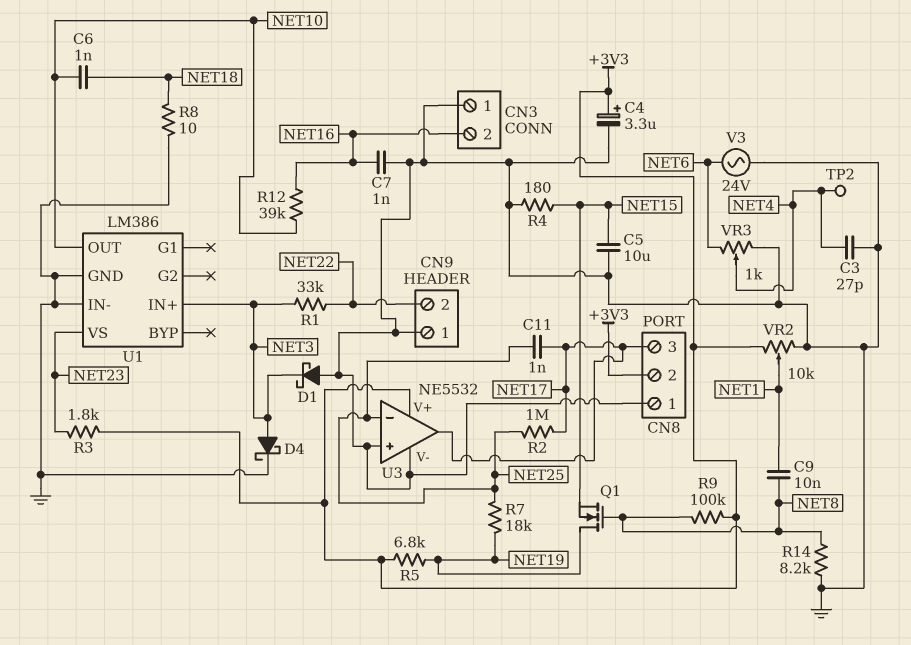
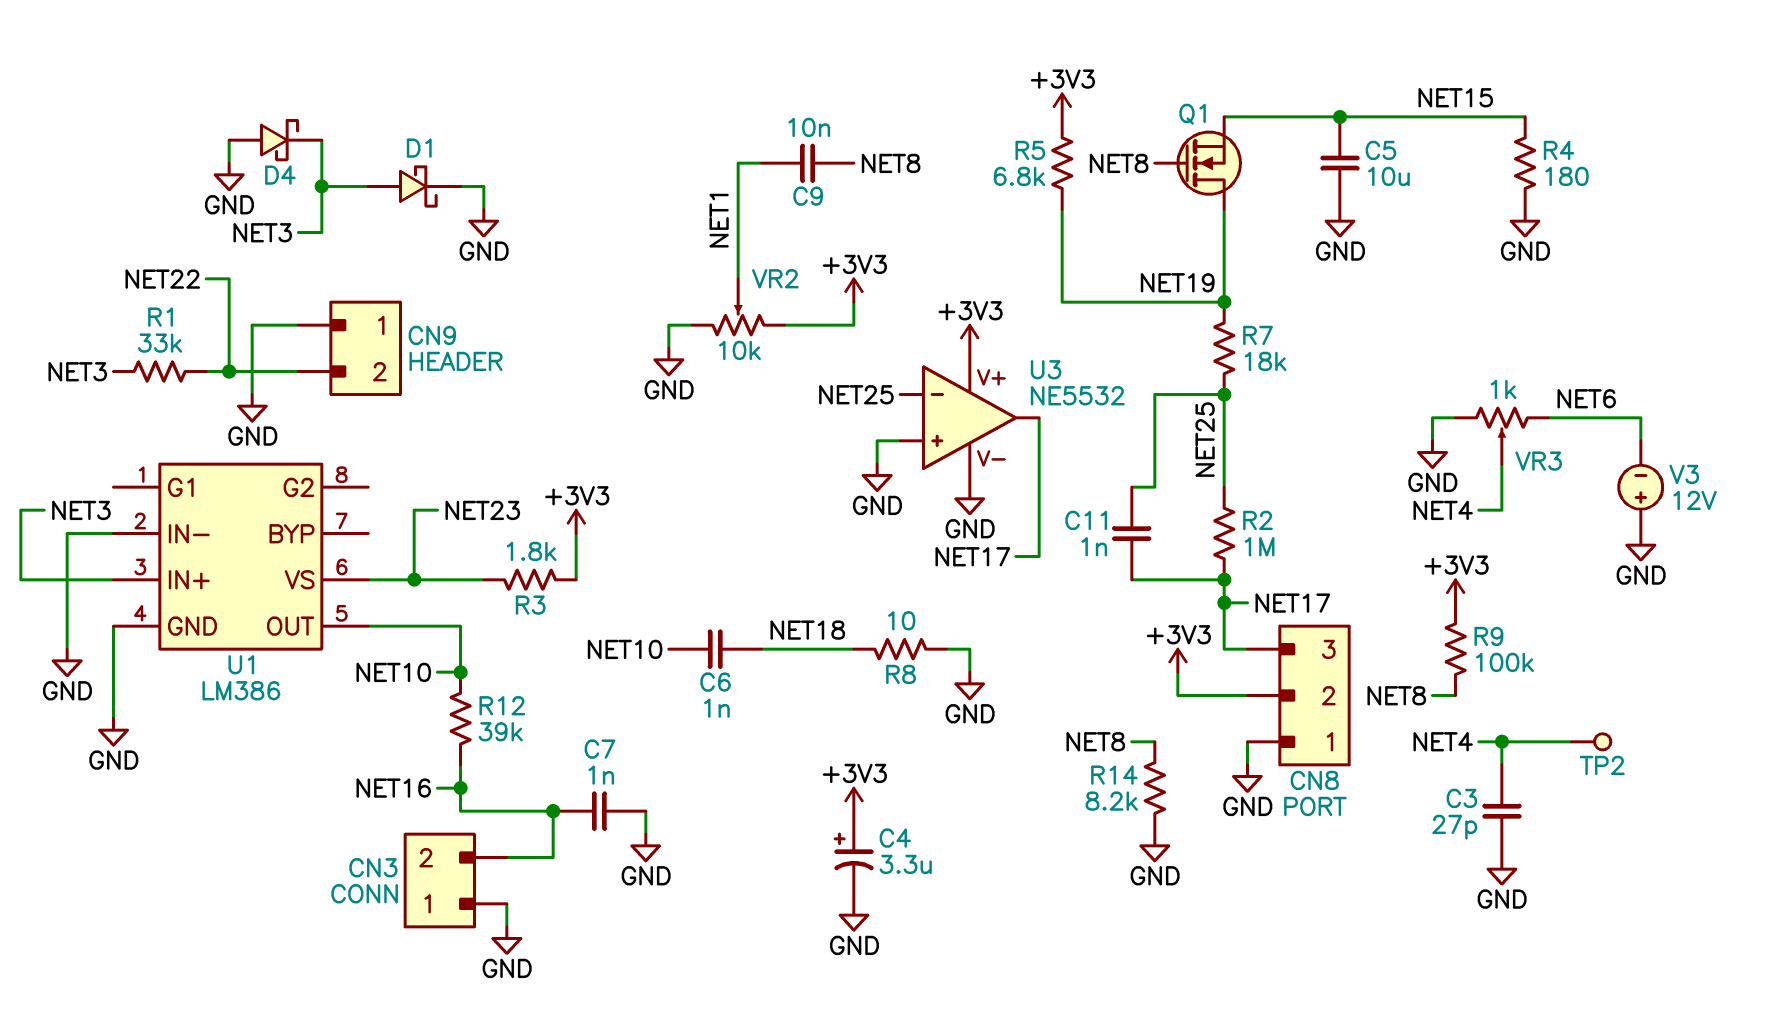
D1: schottky (A GND, K NET3) -> schottky (A NET3, K GND)
D4: schottky (A NET3, K GND) -> schottky (A GND, K NET3)
V3: AC 24V (GND, NET6) -> 12V (plus GND, minus NET6)

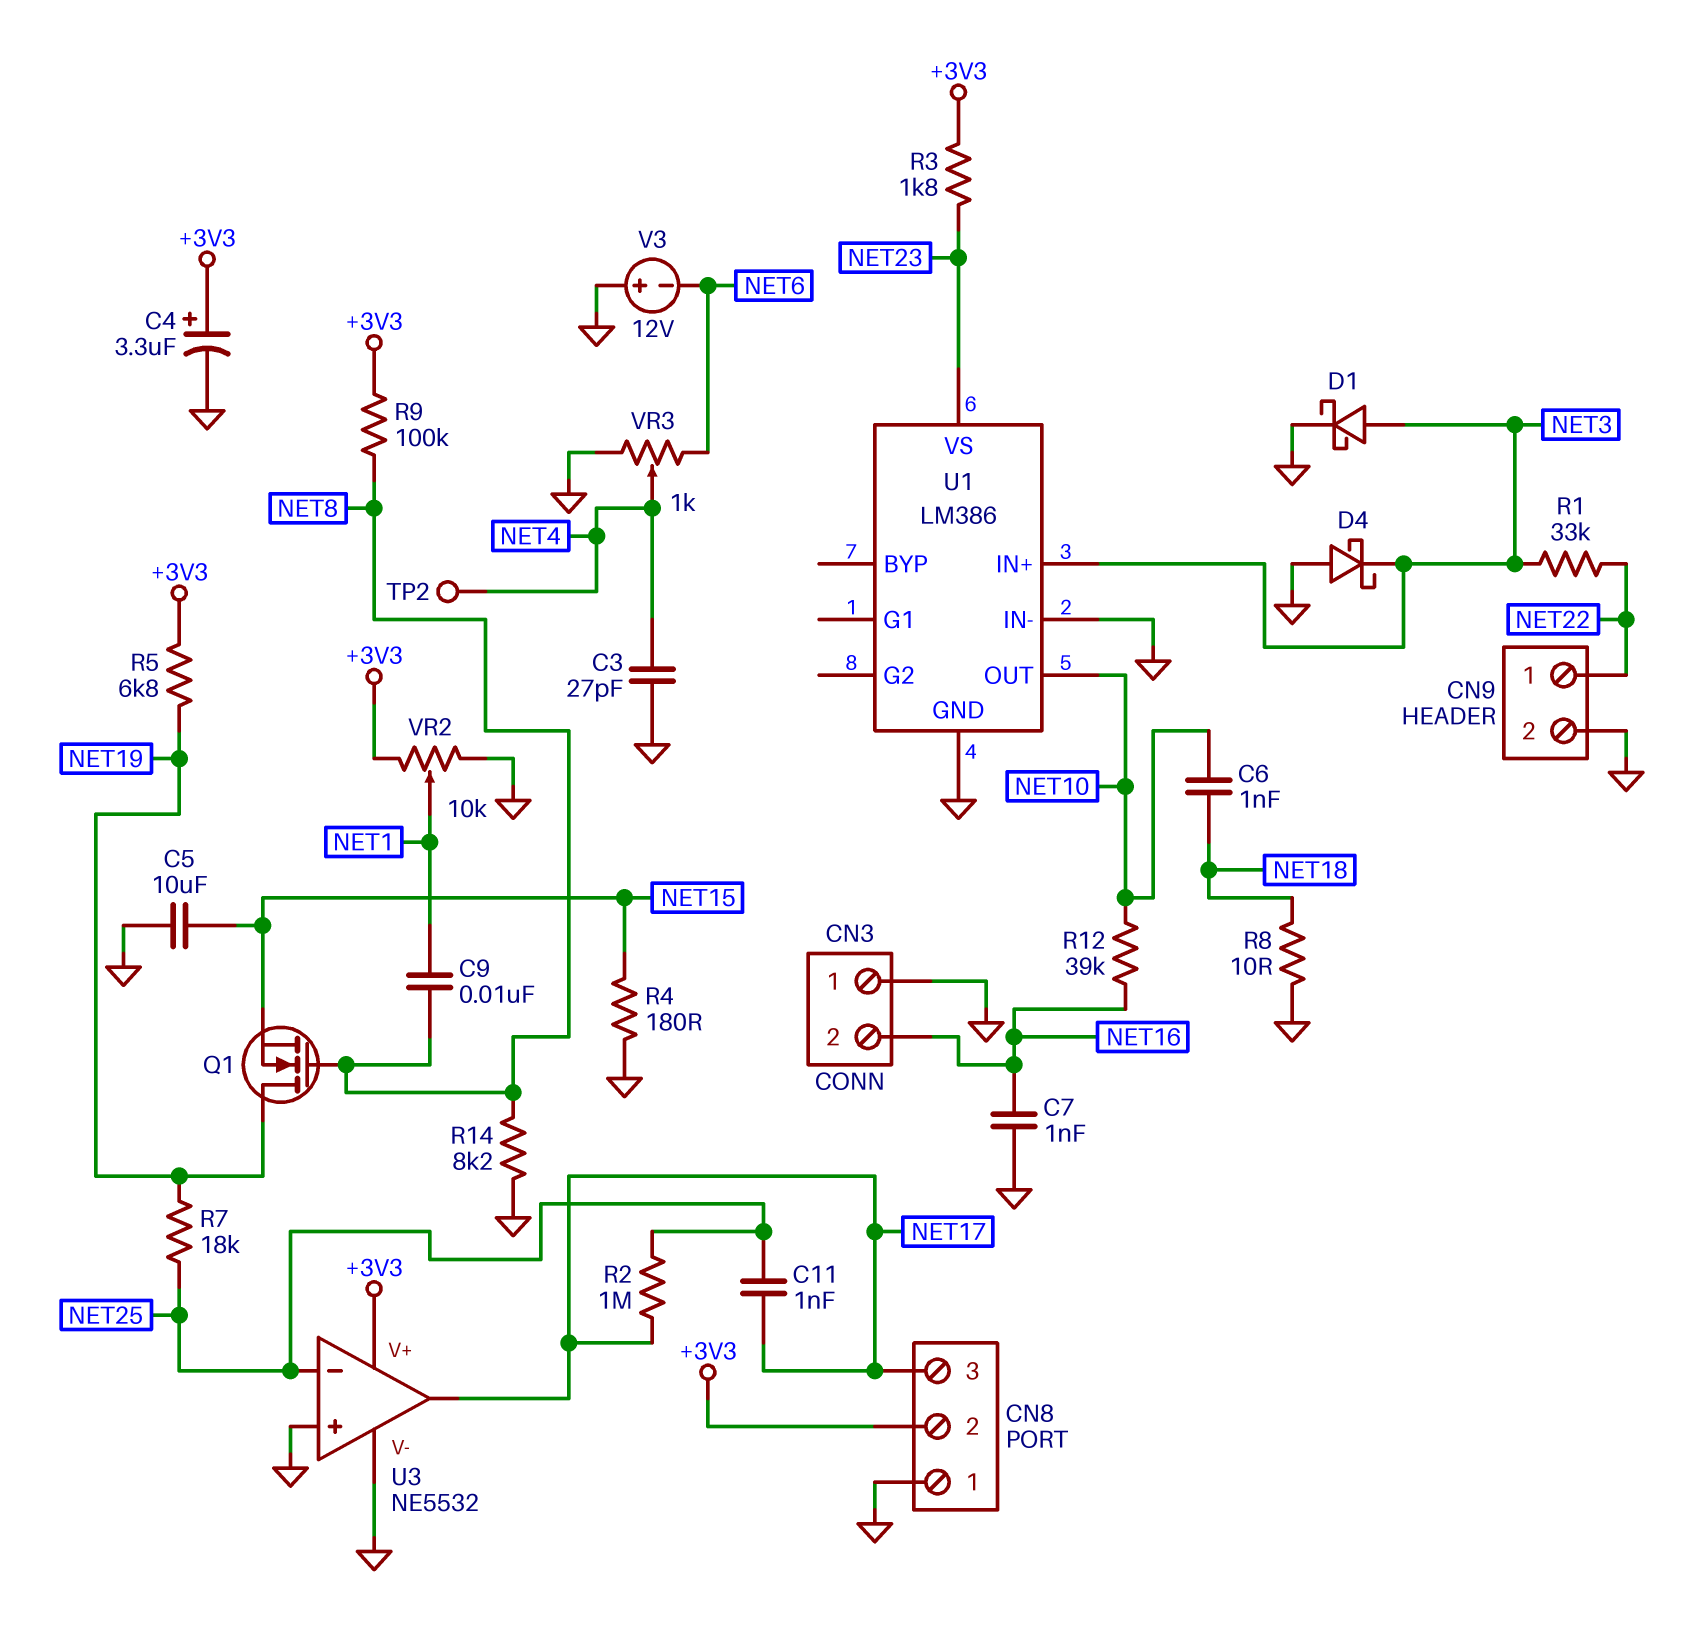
CN9 pin 1: GND -> NET22
CN9 pin 2: NET22 -> GND

